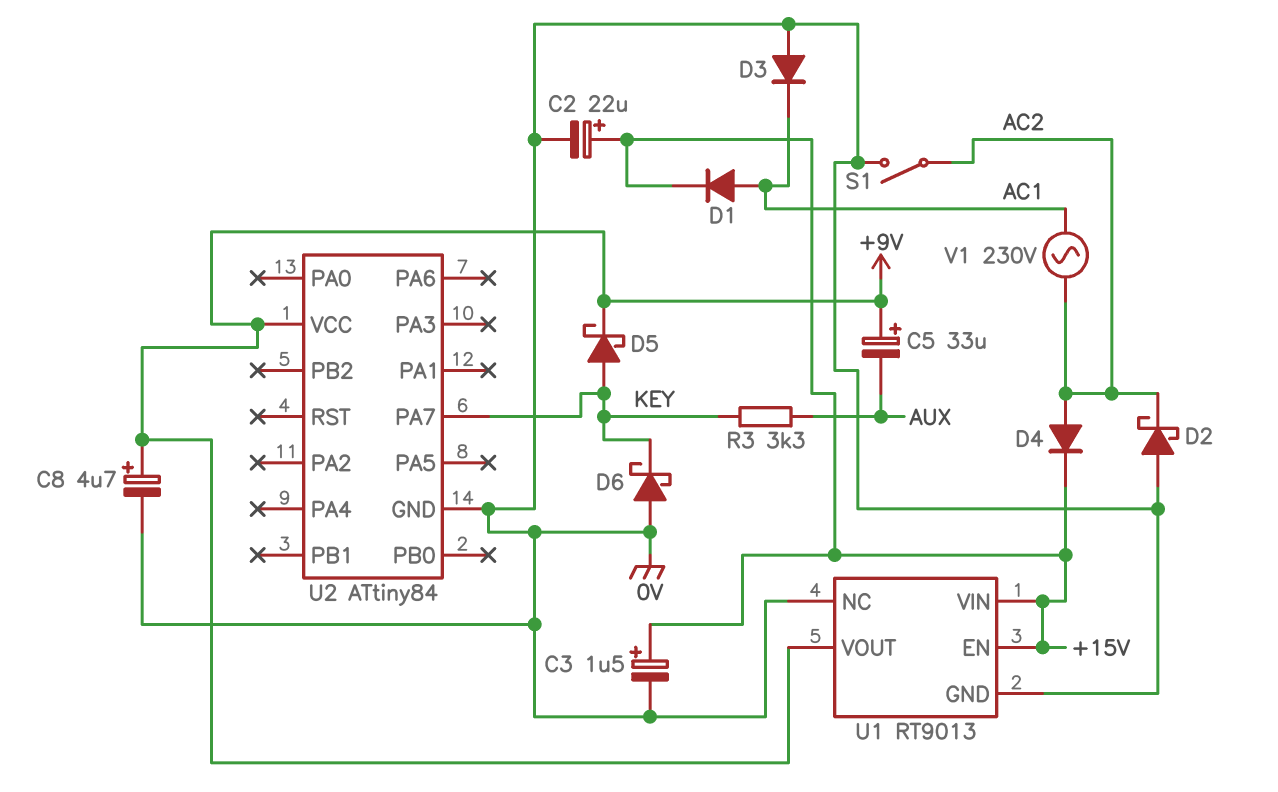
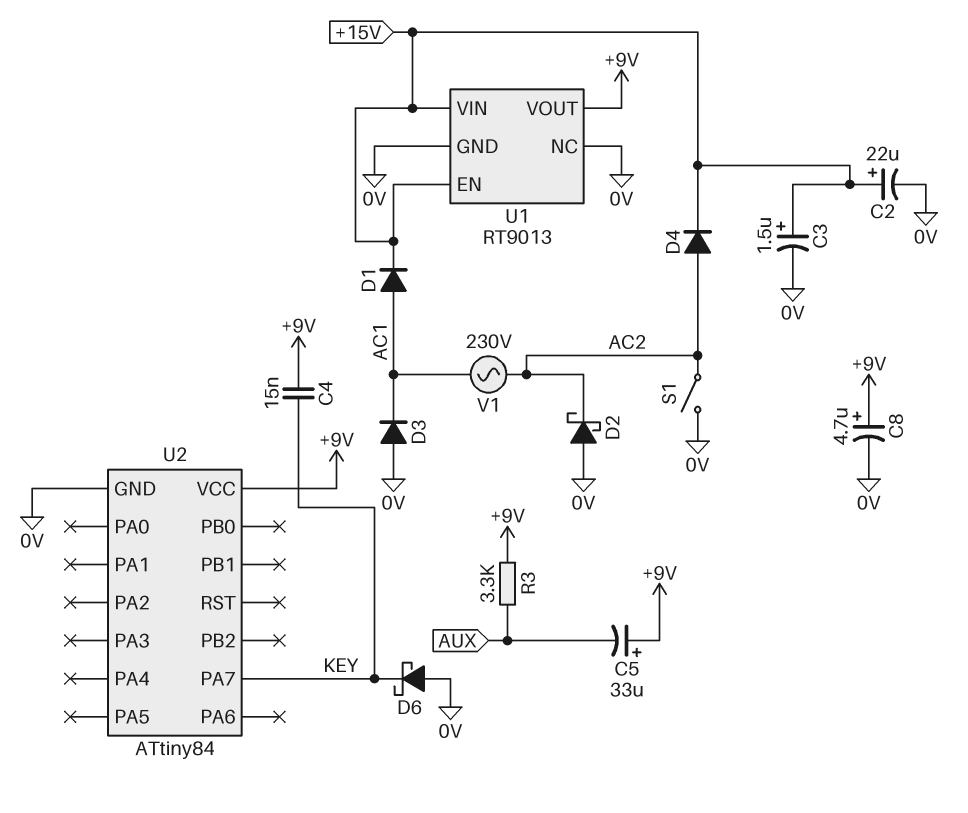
C4: none -> 15nF (+9V, KEY)
D5: schottky (A KEY, K +9V) -> none
R3: 3.3k (AUX, KEY) -> 3.3k (+9V, AUX)

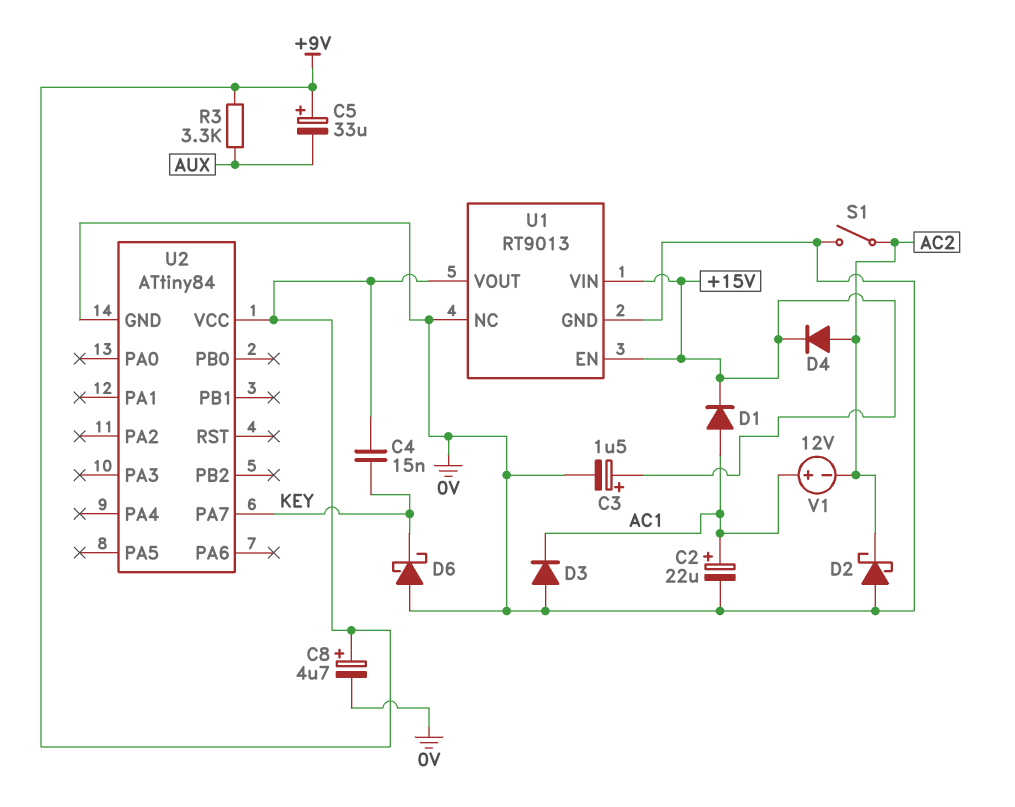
C2: 22uF (plus +15V, minus 0V) -> 22uF (plus AC1, minus 0V)
V1: AC 230V (AC1, AC2) -> 12V (plus AC1, minus AC2)

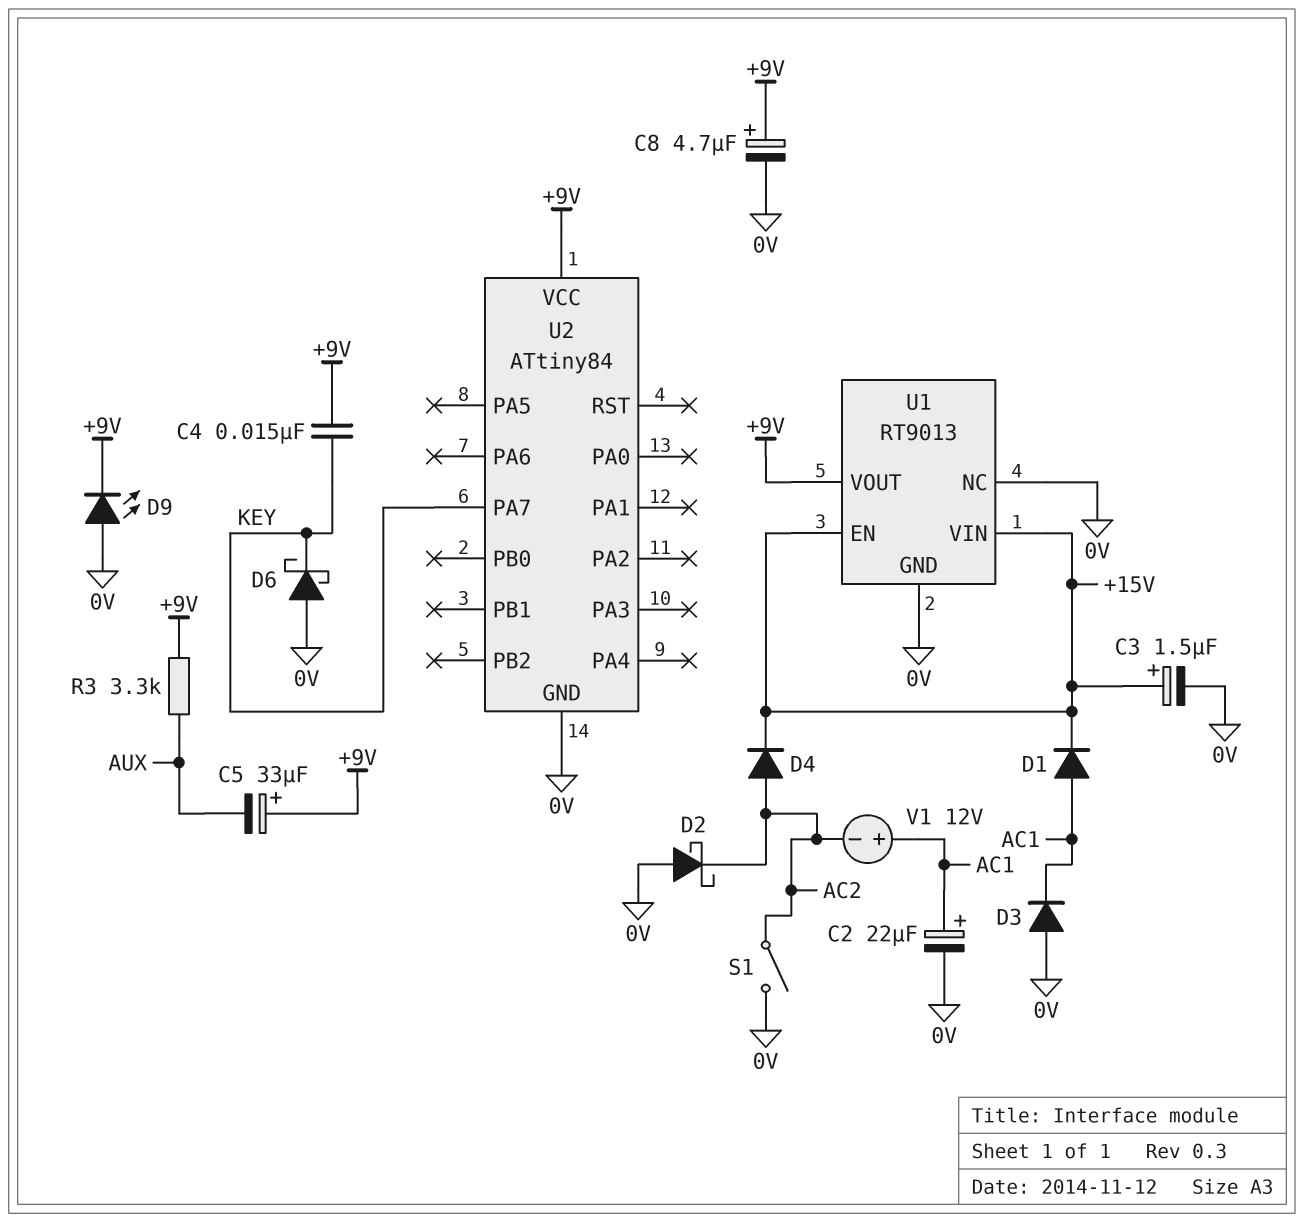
D9: none -> LED (A 0V, K +9V)

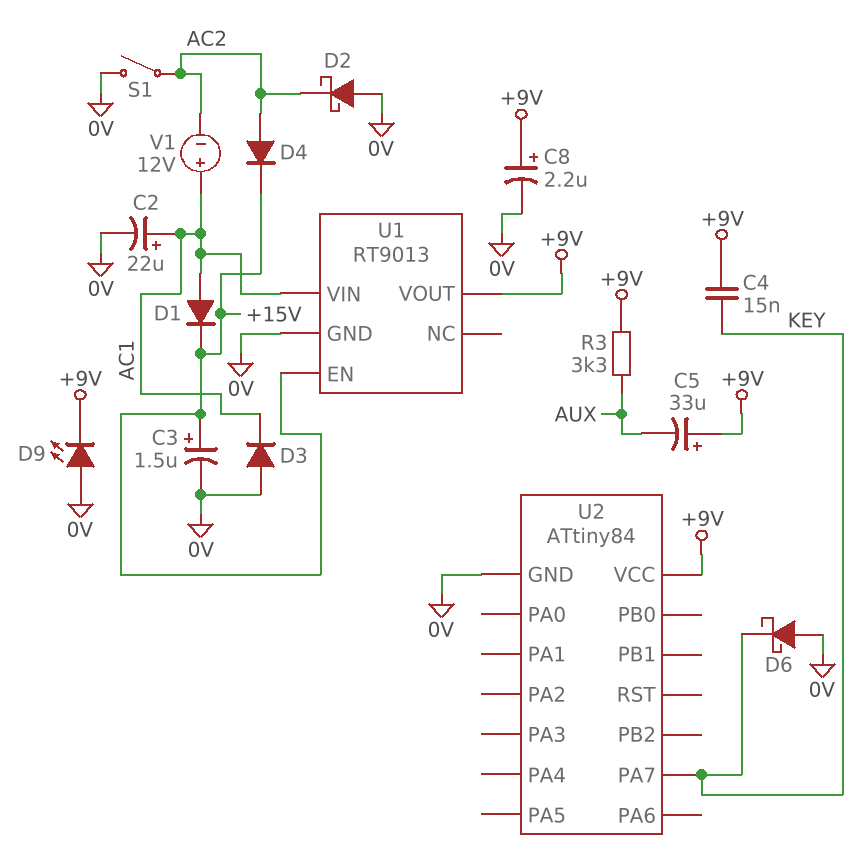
C8: 4.7uF (plus +9V, minus 0V) -> 2.2uF (plus +9V, minus 0V)
U1 pin NC: 0V -> none
U1 pin VIN: +15V -> AC1

